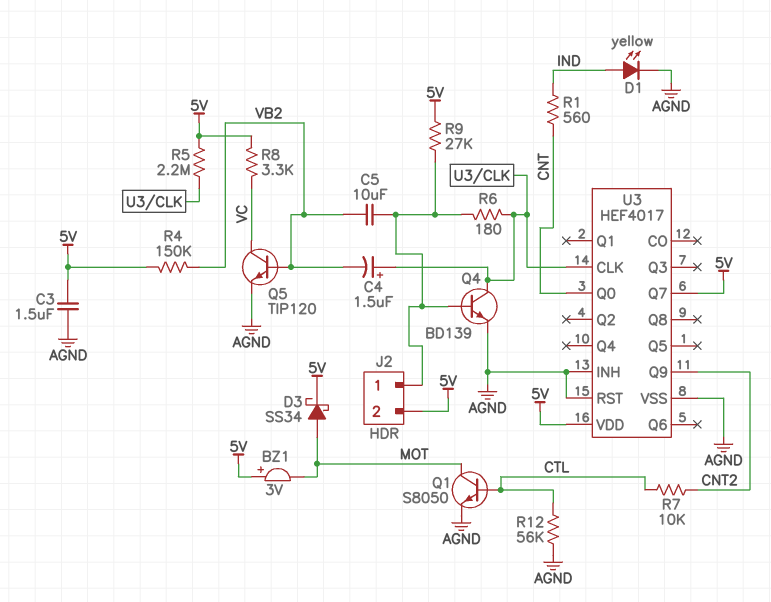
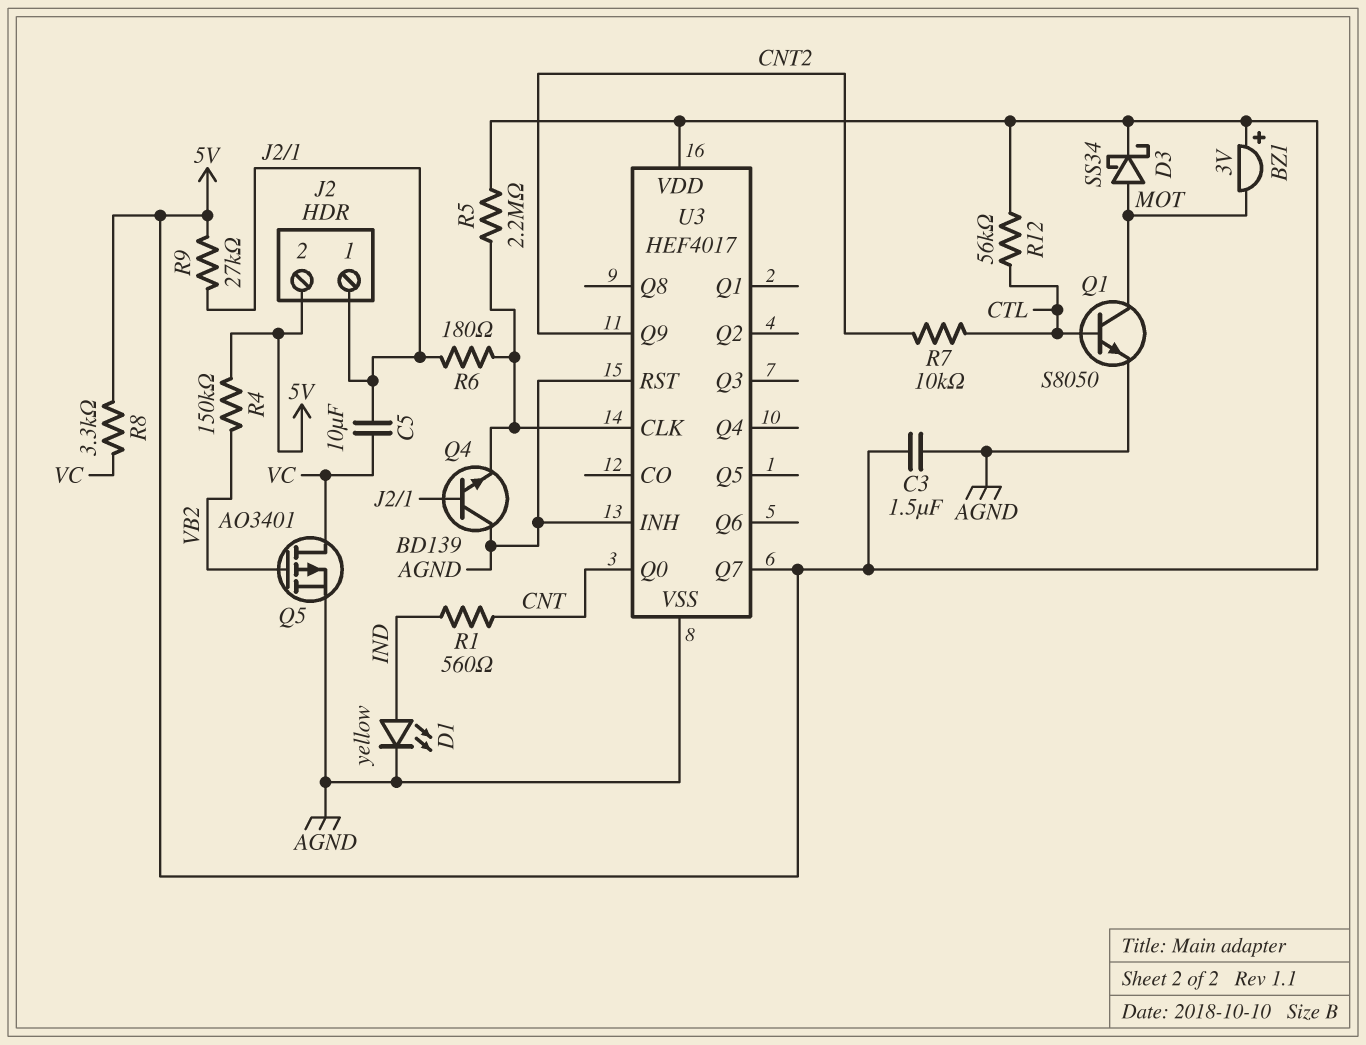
C4: 1.5uF (plus U3/CLK, minus VB2) -> none
C5: 10uF (J2/1, VB2) -> 10uF (J2/1, VC)
Q4: NPN BD139 (B J2/1, C U3/CLK, E AGND) -> NPN BD139 (B J2/1, C AGND, E U3/CLK)
Q5: NPN TIP120 (B VB2, C VC, E AGND) -> PMOS AO3401 (G VB2, D VC, S AGND)
R12: 56k (AGND, CTL) -> 56k (5V, CTL)

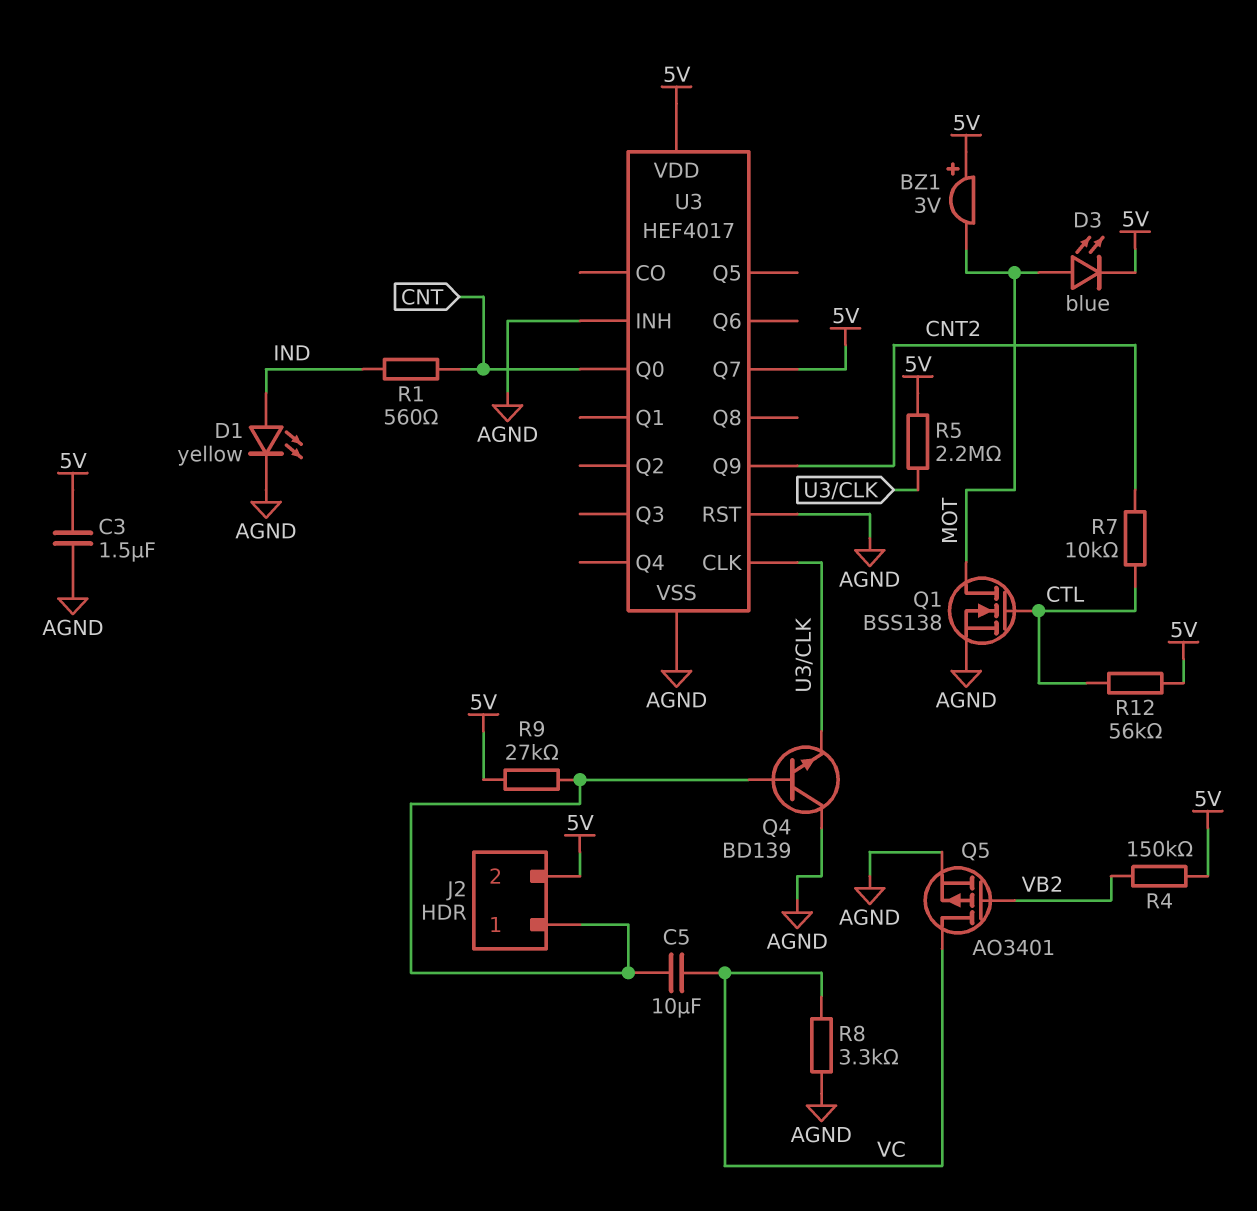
D3: schottky SS34 (A MOT, K 5V) -> LED blue (A MOT, K 5V)
Q1: NPN S8050 (B CTL, C MOT, E AGND) -> NMOS BSS138 (G CTL, D MOT, S AGND)
R6: 180 (J2/1, U3/CLK) -> none
R8: 3.3k (5V, VC) -> 3.3k (AGND, VC)

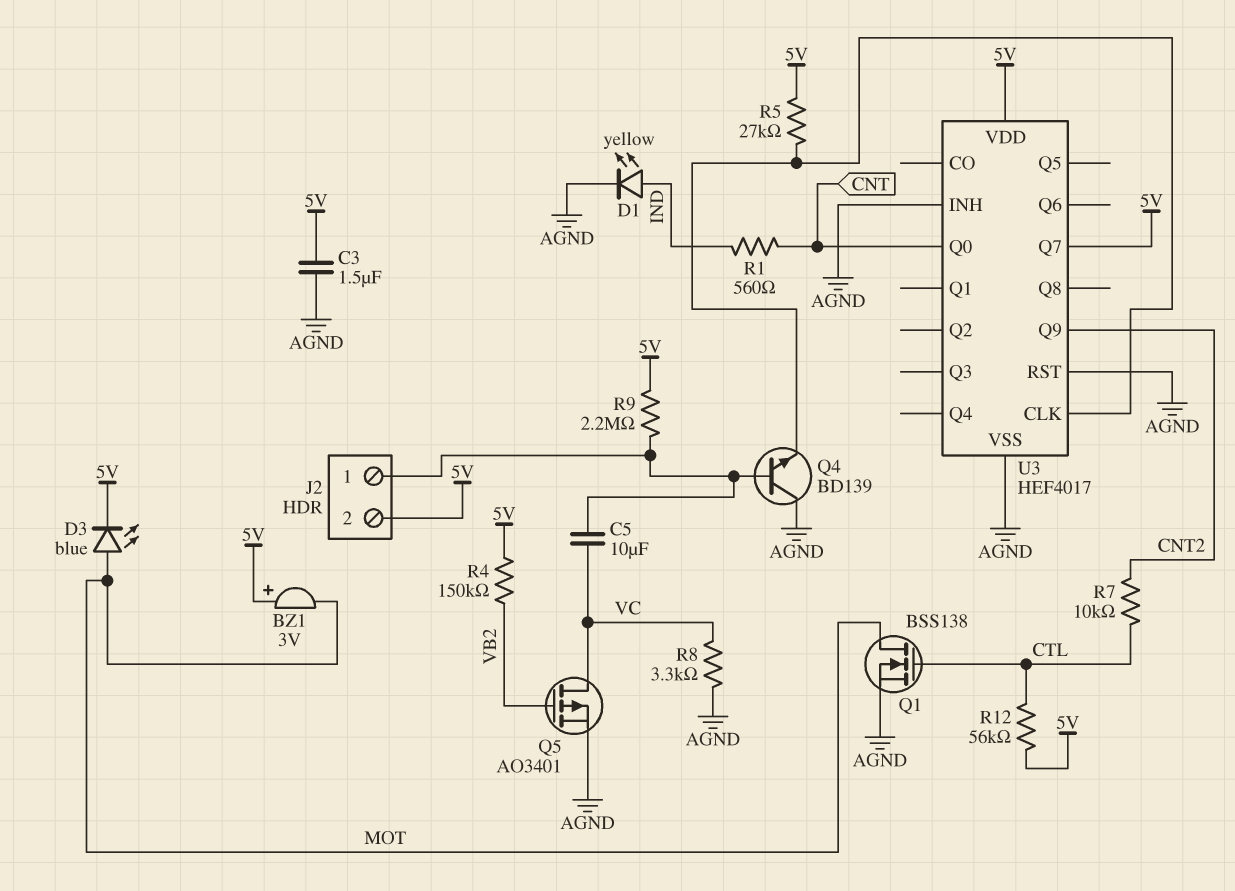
R5: 2.2M (5V, U3/CLK) -> 27k (5V, U3/CLK)
R9: 27k (5V, J2/1) -> 2.2M (5V, J2/1)

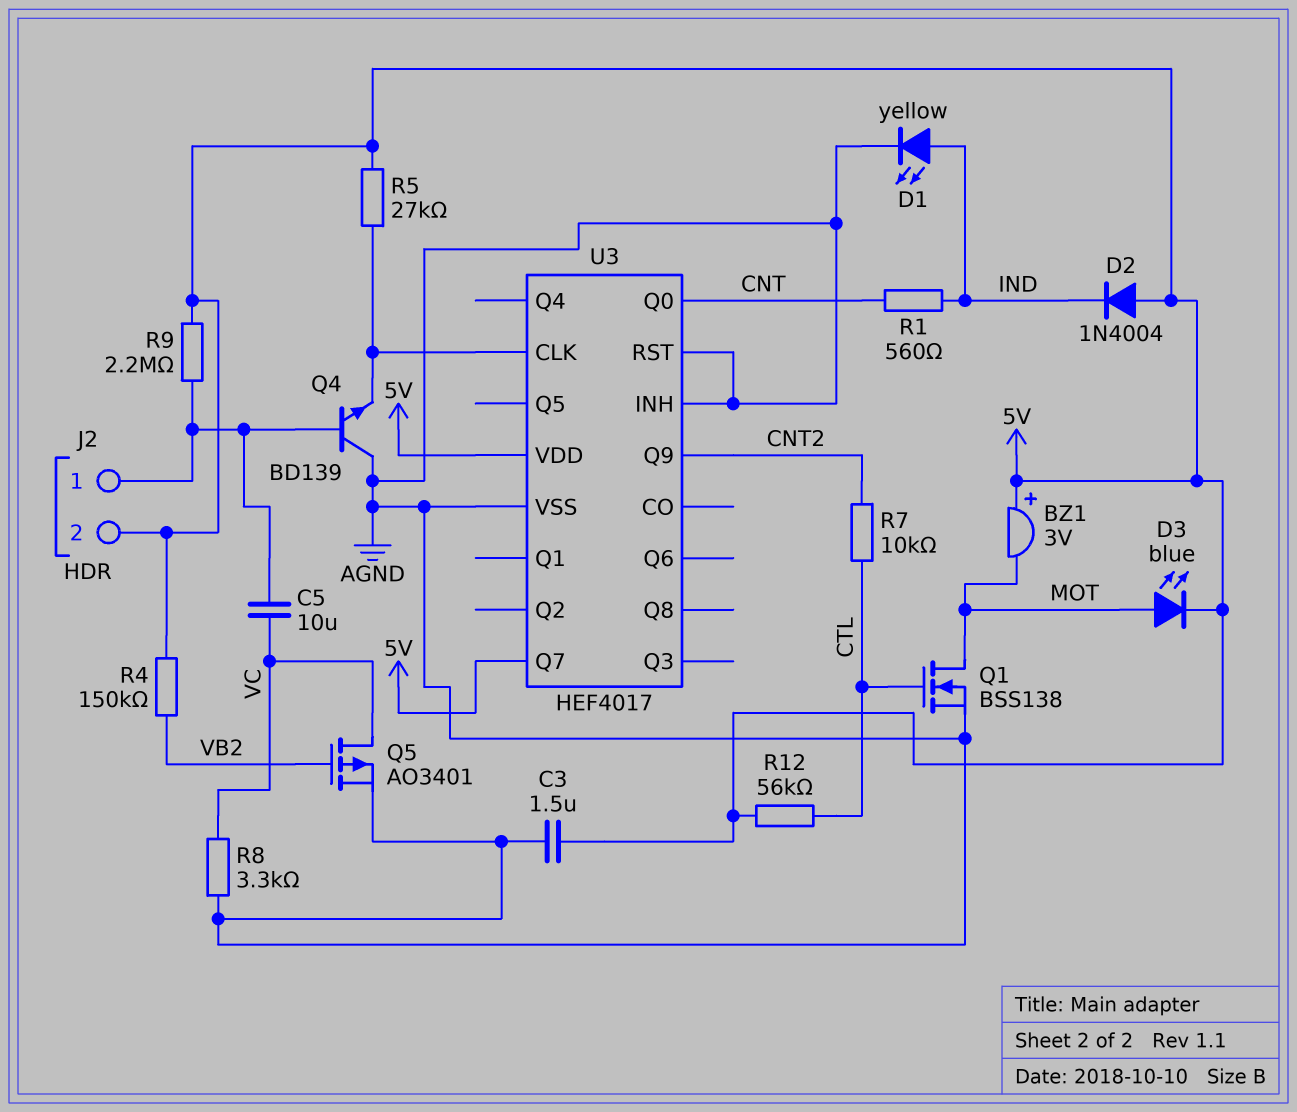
D2: none -> diode 1N4004 (A 5V, K IND)

